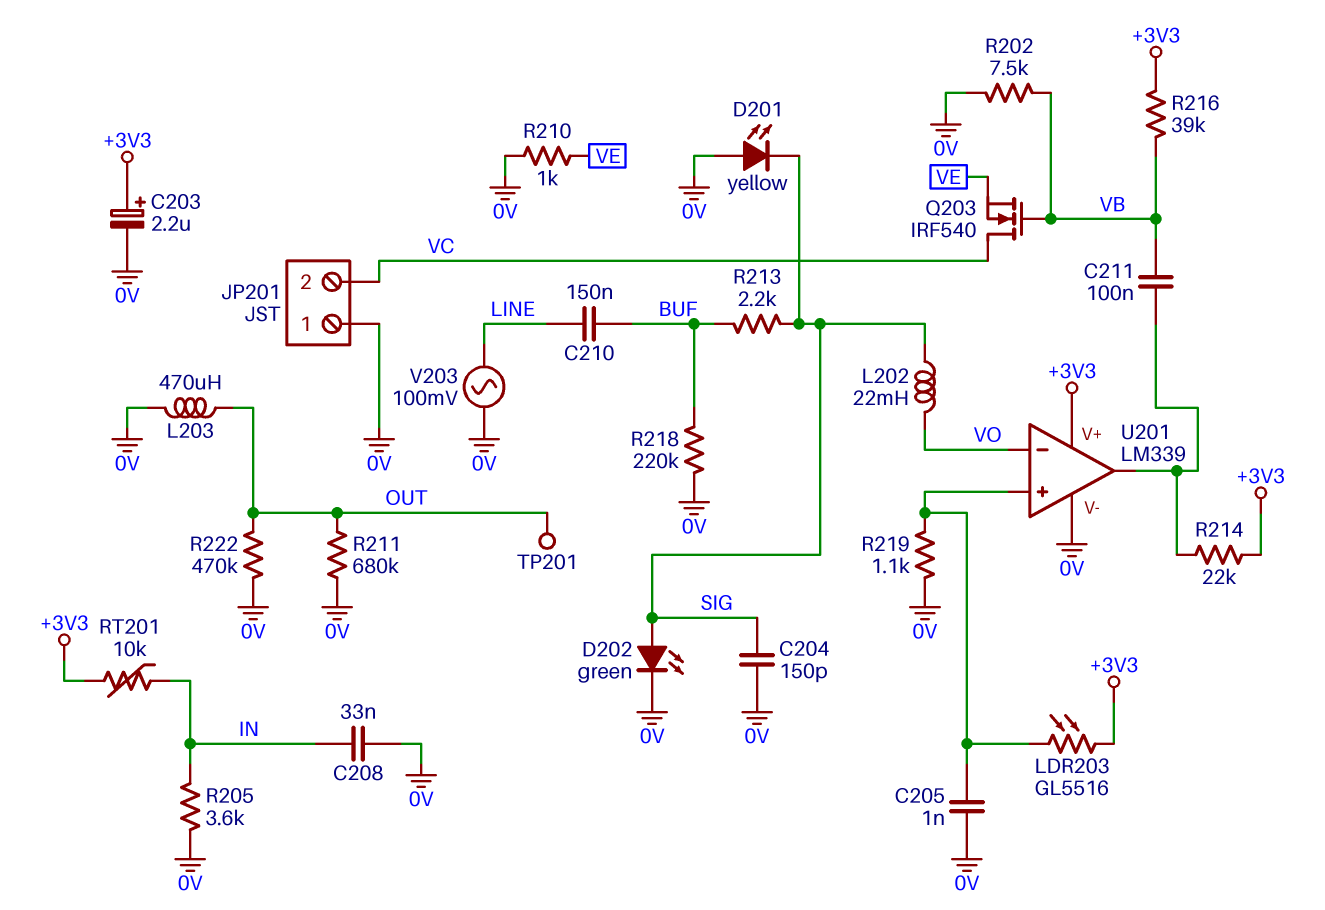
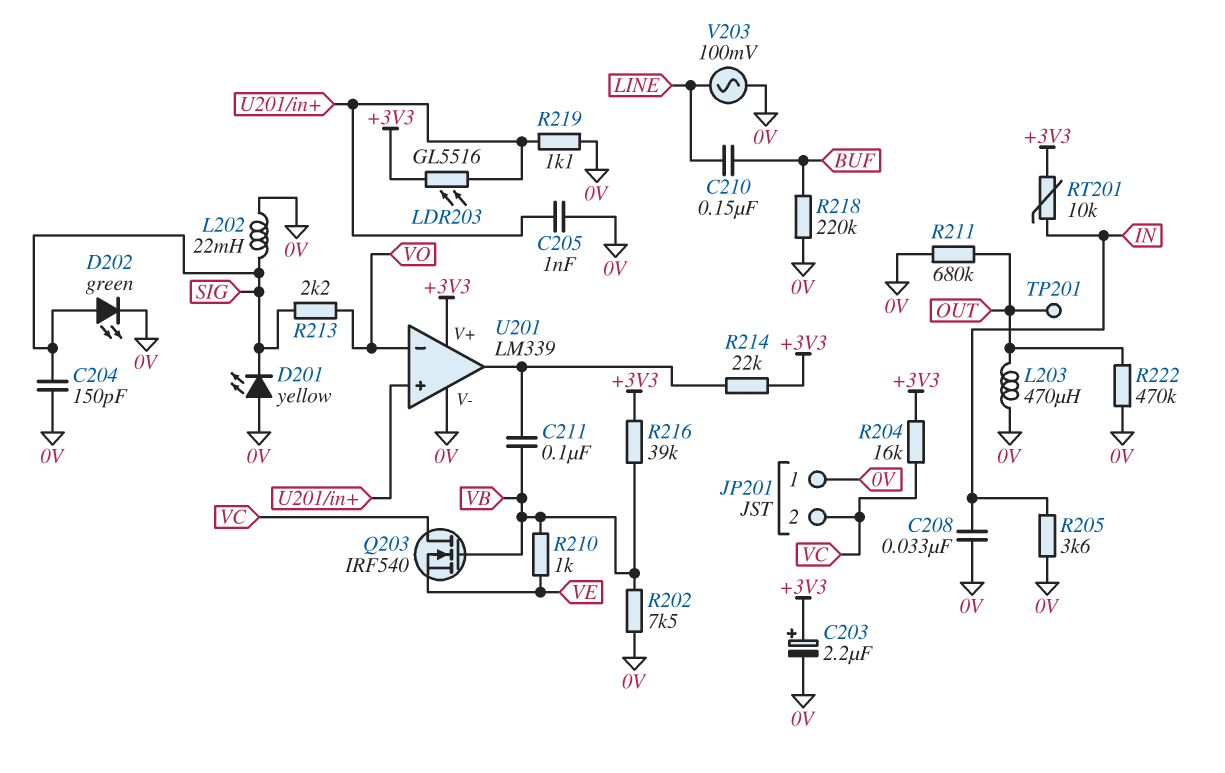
L202: 22mH (SIG, VO) -> 22mH (0V, SIG)
R204: none -> 16k (+3V3, VC)
R210: 1k (0V, VE) -> 1k (VB, VE)
R213: 2.2k (BUF, SIG) -> 2.2k (SIG, VO)

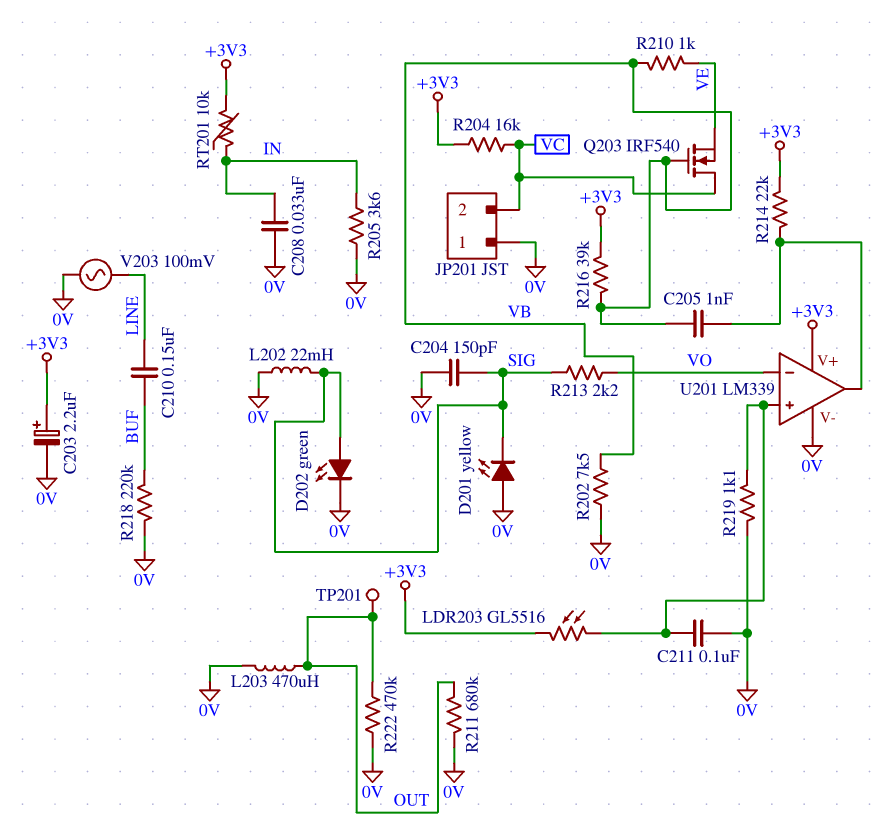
C205: 1nF (0V, U201/in+) -> 1nF (U201/out, VB)
C211: 100nF (U201/out, VB) -> 100nF (0V, U201/in+)

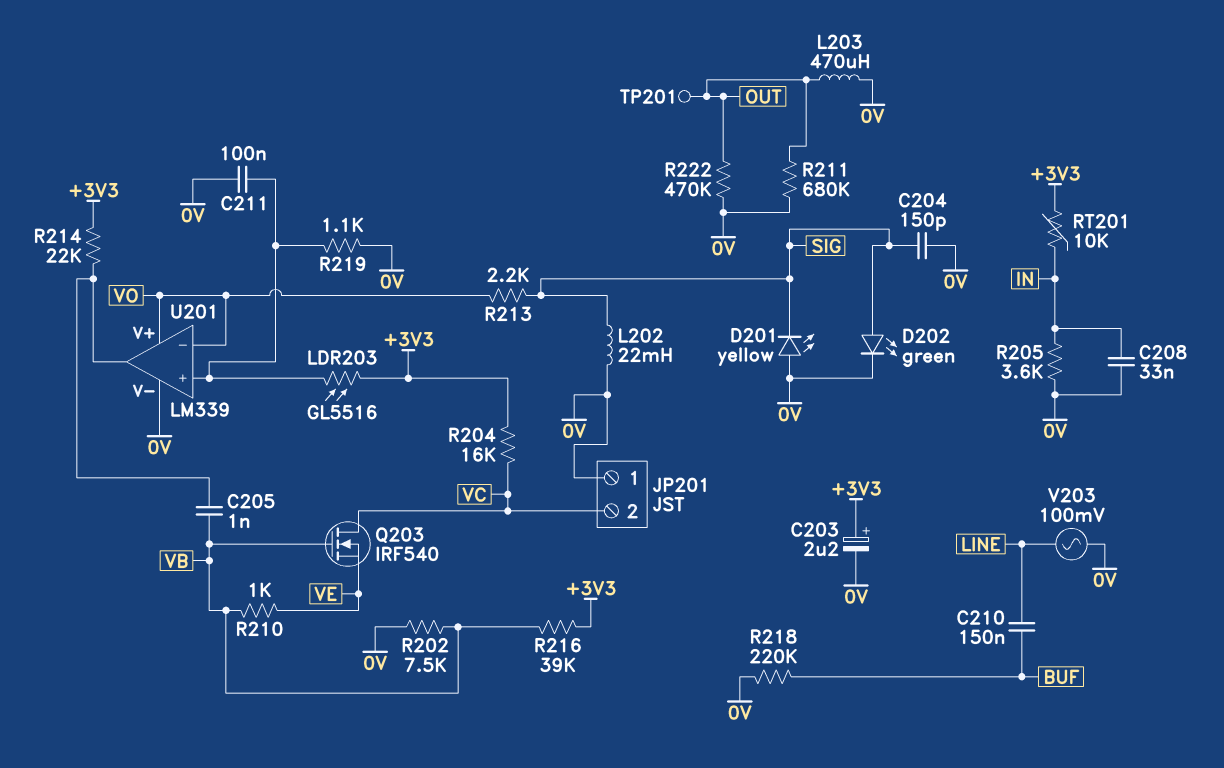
U201 pin V+: +3V3 -> VO

